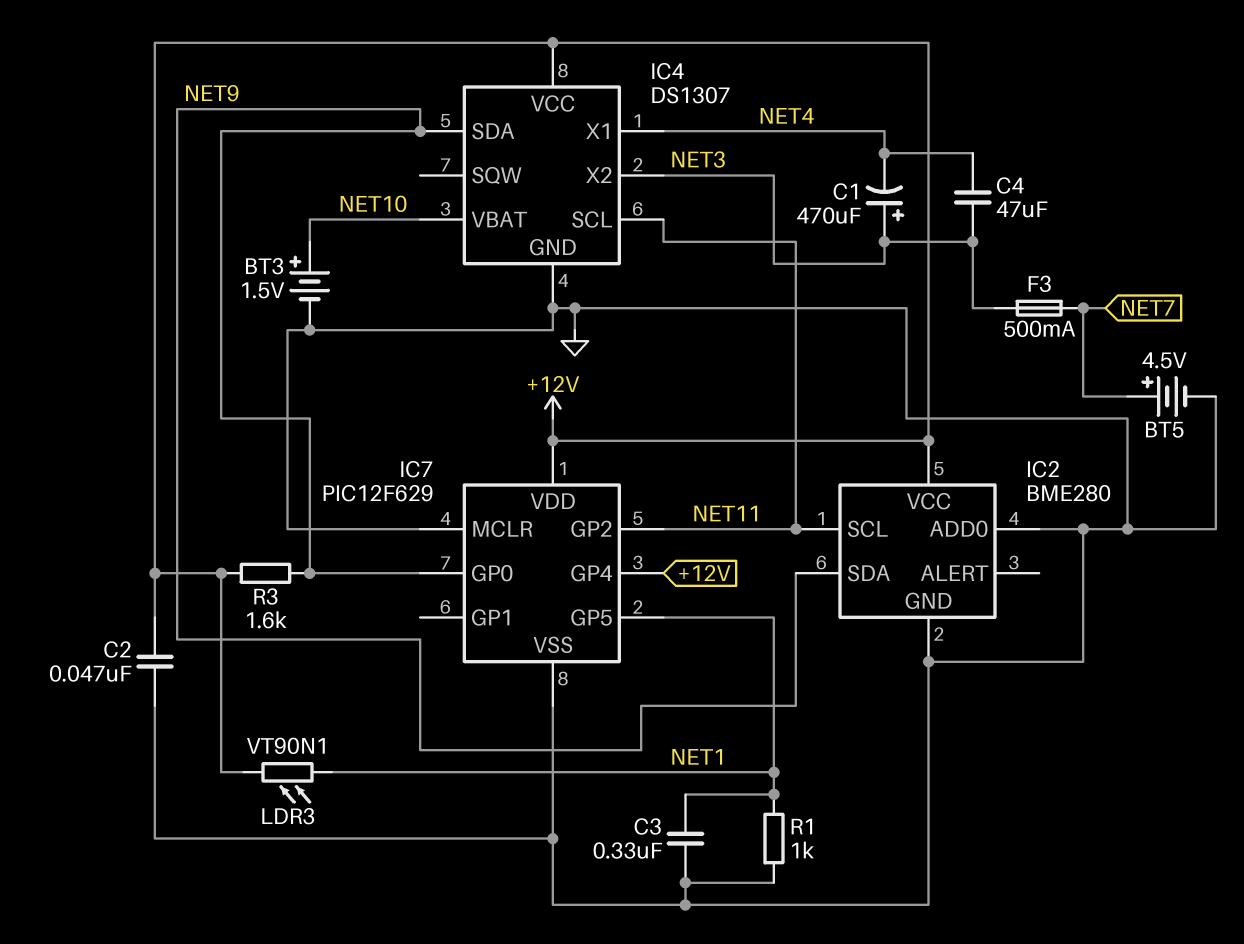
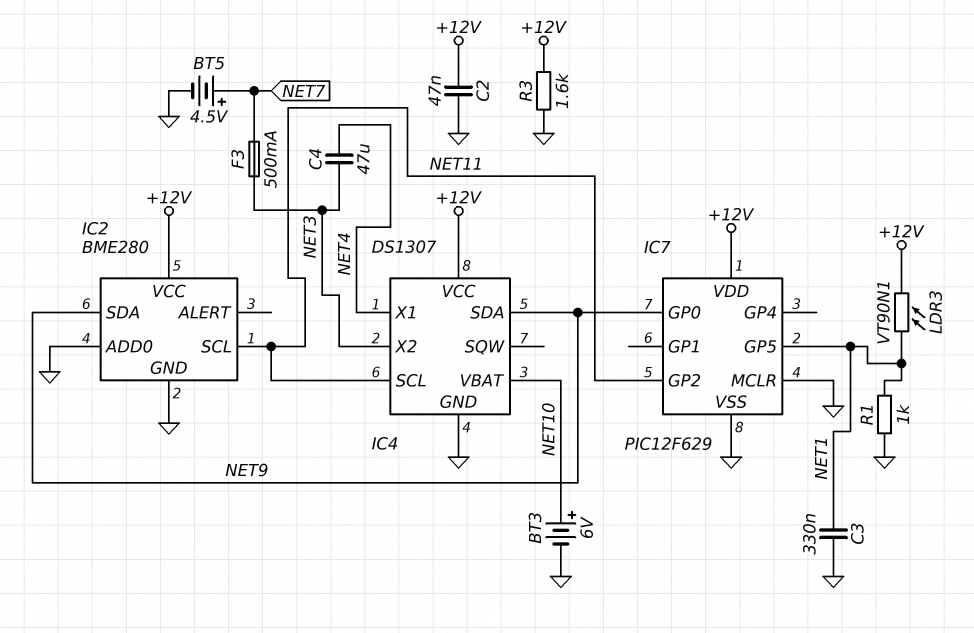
BT3: 1.5V (plus NET10, minus GND) -> 6V (plus NET10, minus GND)
C1: 470uF (plus NET3, minus NET4) -> none
IC7 pin GP4: +12V -> none
R3: 1.6k (+12V, NET9) -> 1.6k (+12V, GND)

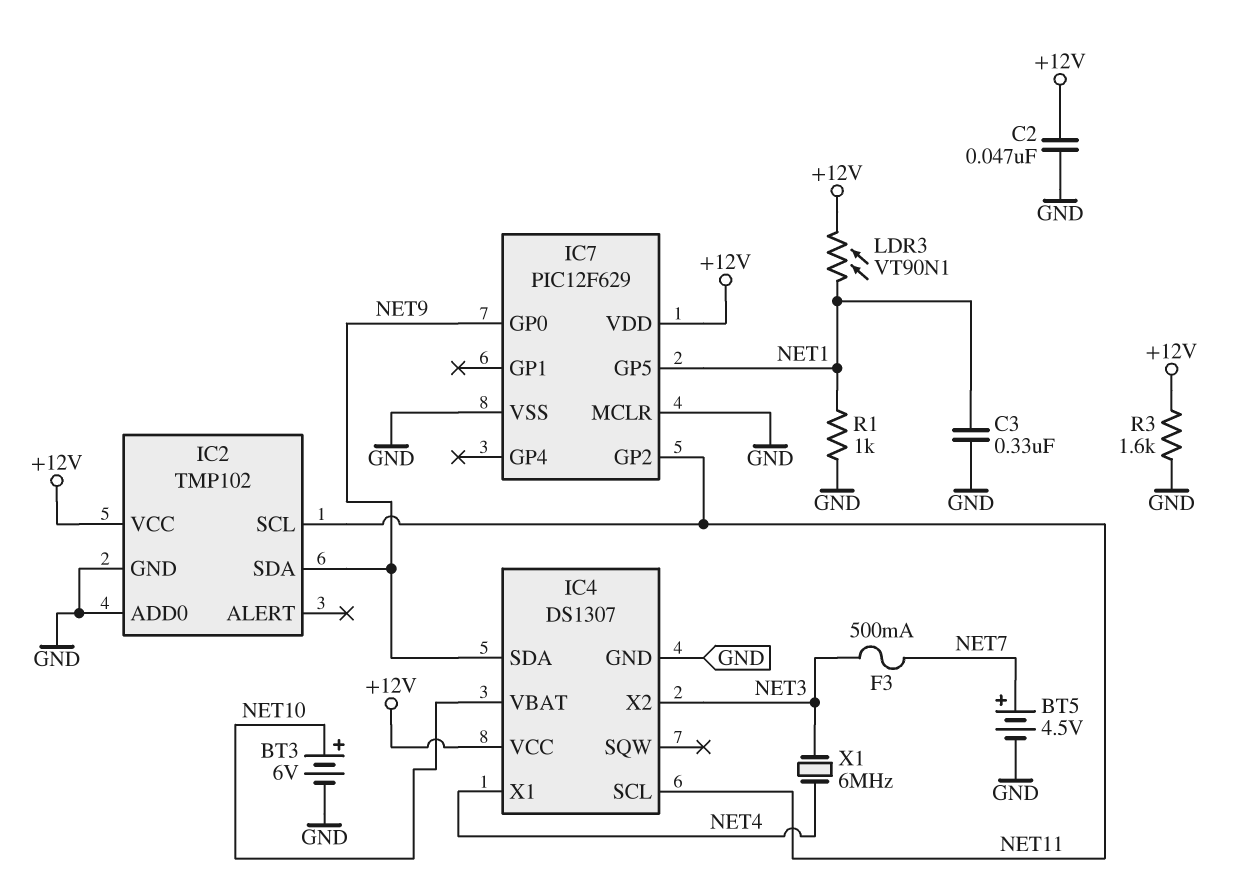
C4: 47uF (NET3, NET4) -> none
IC2: BME280 -> TMP102
X1: none -> 6MHz (NET3, NET4)

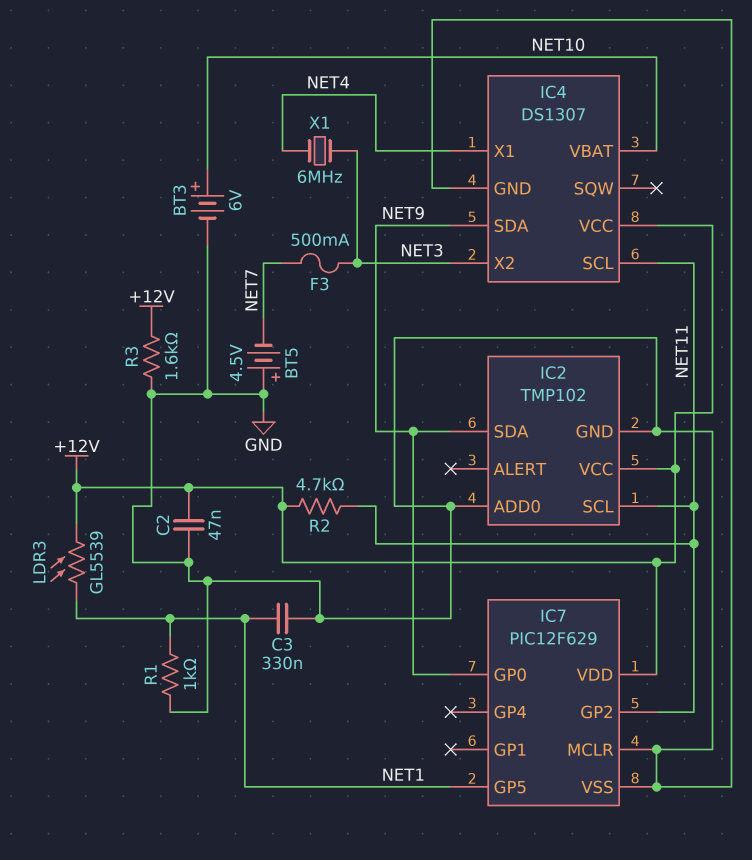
BT5: 4.5V (plus NET7, minus GND) -> 4.5V (plus GND, minus NET7)
LDR3: VT90N1 (+12V, NET1) -> GL5539 (+12V, NET1)
R2: none -> 4.7k (+12V, NET11)

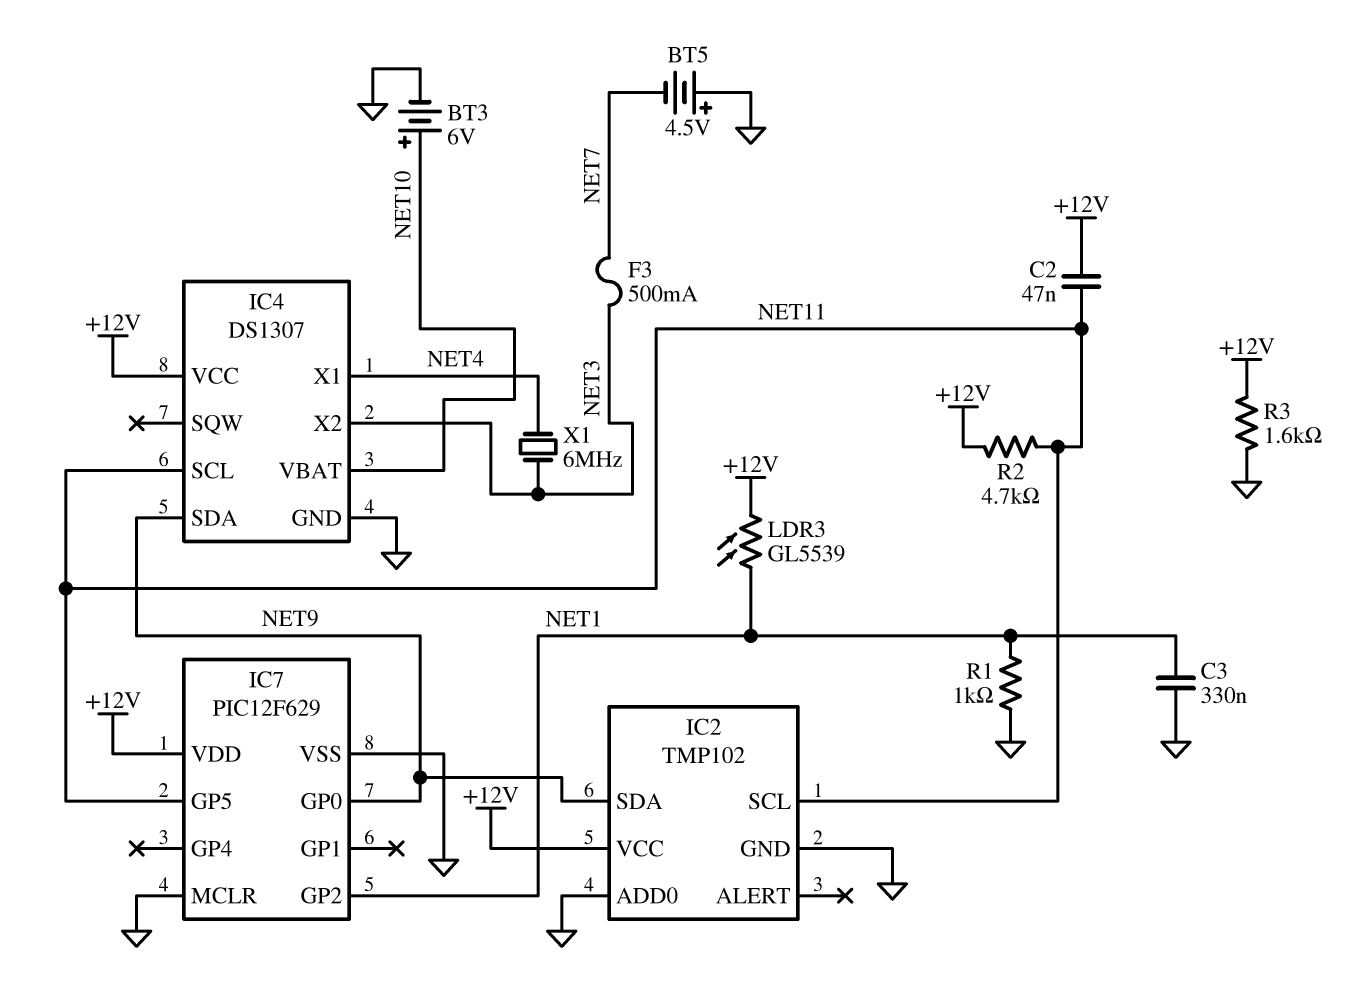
C2: 47nF (+12V, GND) -> 47nF (+12V, NET11)
IC7 pin GP2: NET11 -> NET1
IC7 pin GP5: NET1 -> NET11

